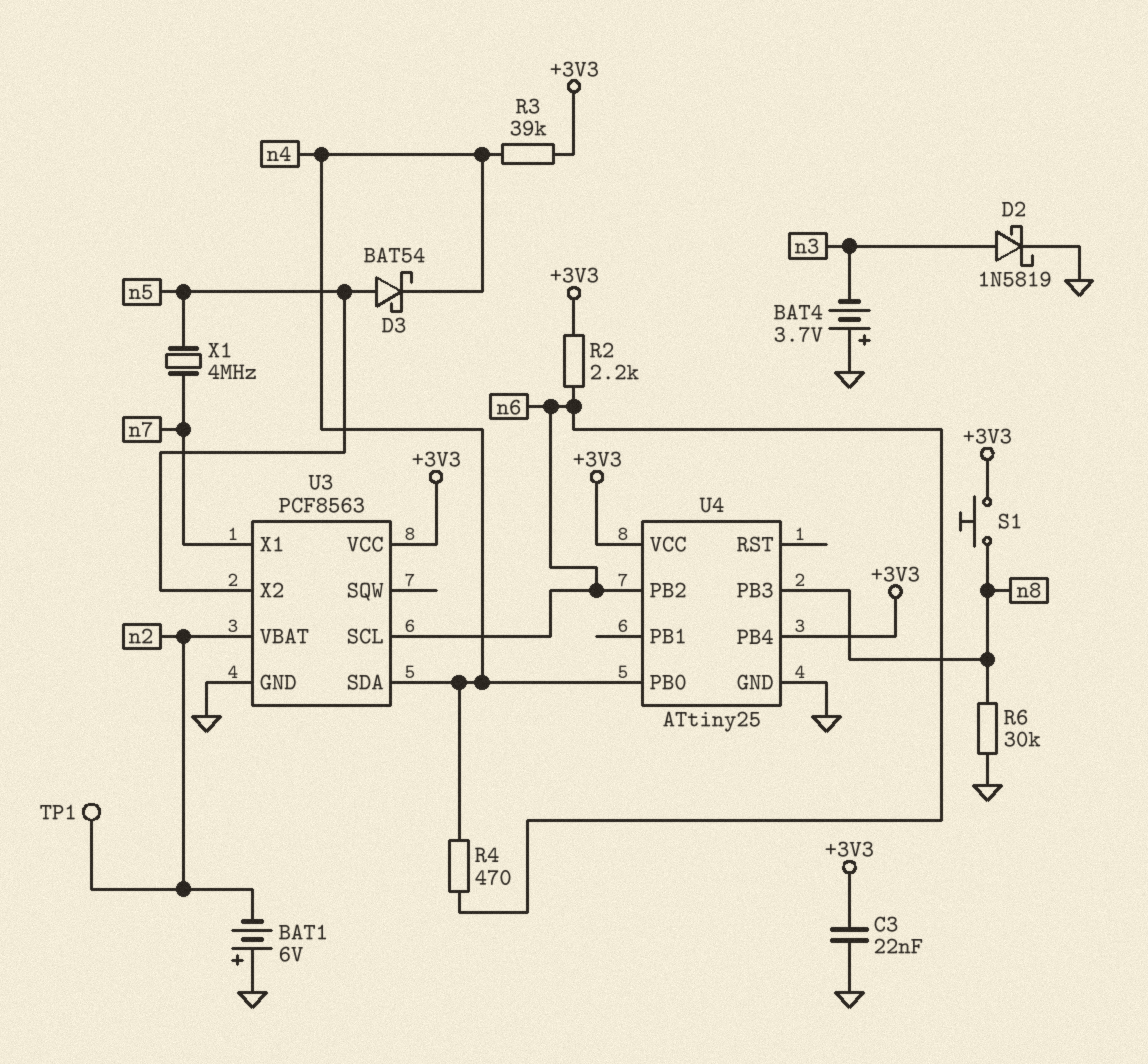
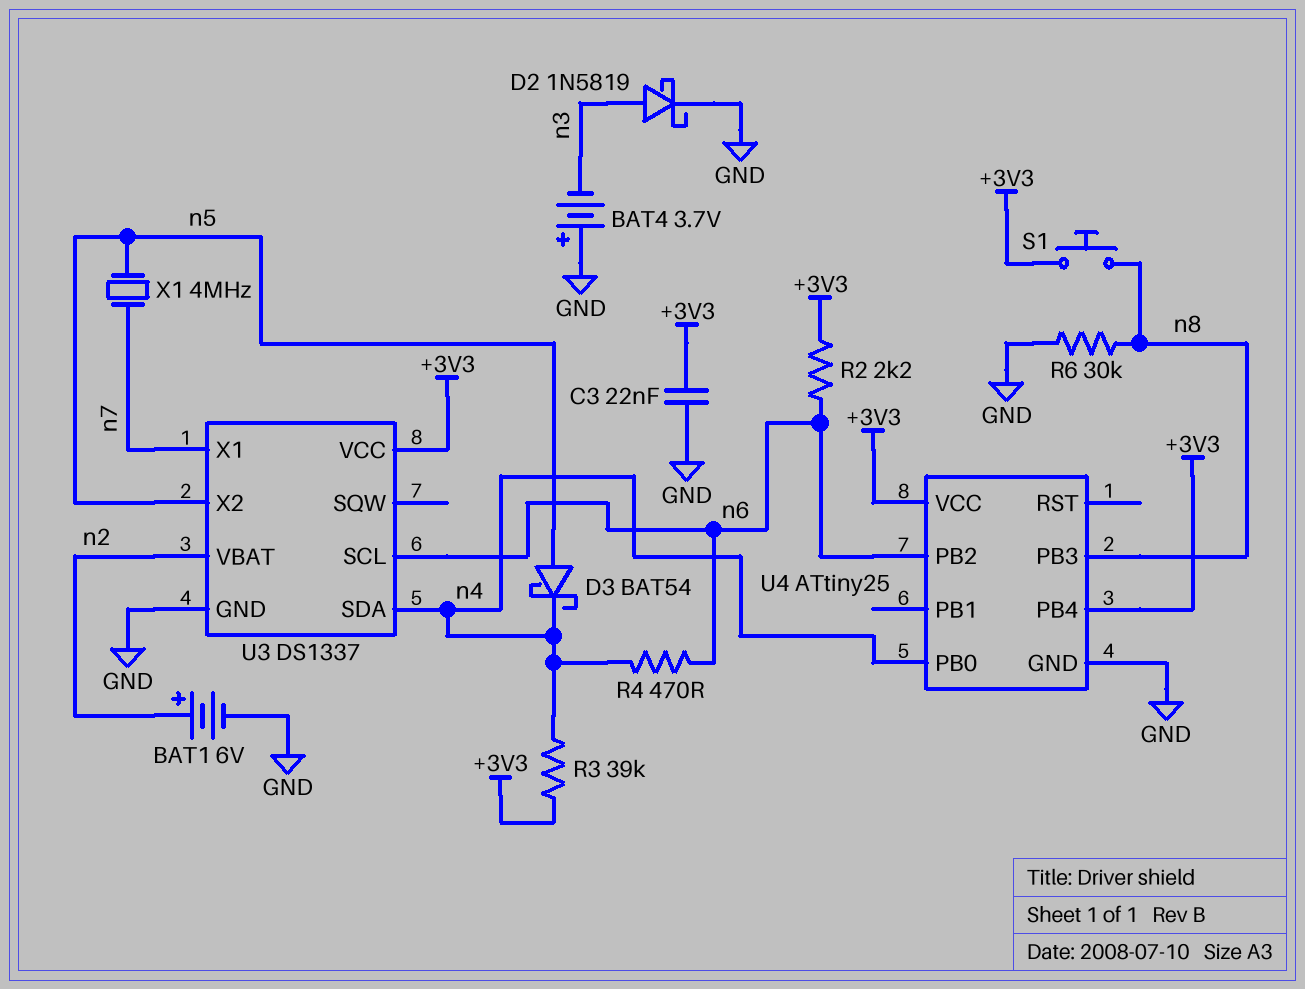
BAT1: 6V (plus GND, minus n2) -> 6V (plus n2, minus GND)
TP1: test point (n2) -> none
U3: PCF8563 -> DS1337

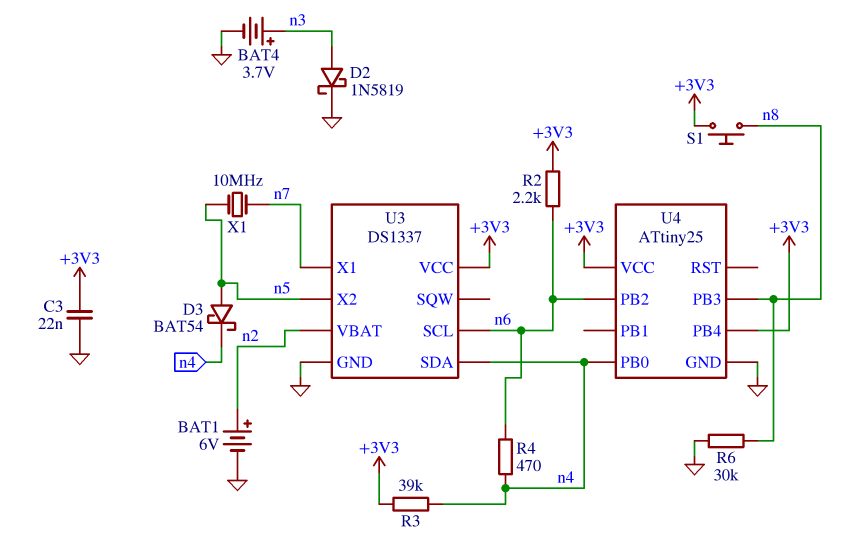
BAT4: 3.7V (plus GND, minus n3) -> 3.7V (plus n3, minus GND)
X1: 4MHz (n5, n7) -> 10MHz (n5, n7)

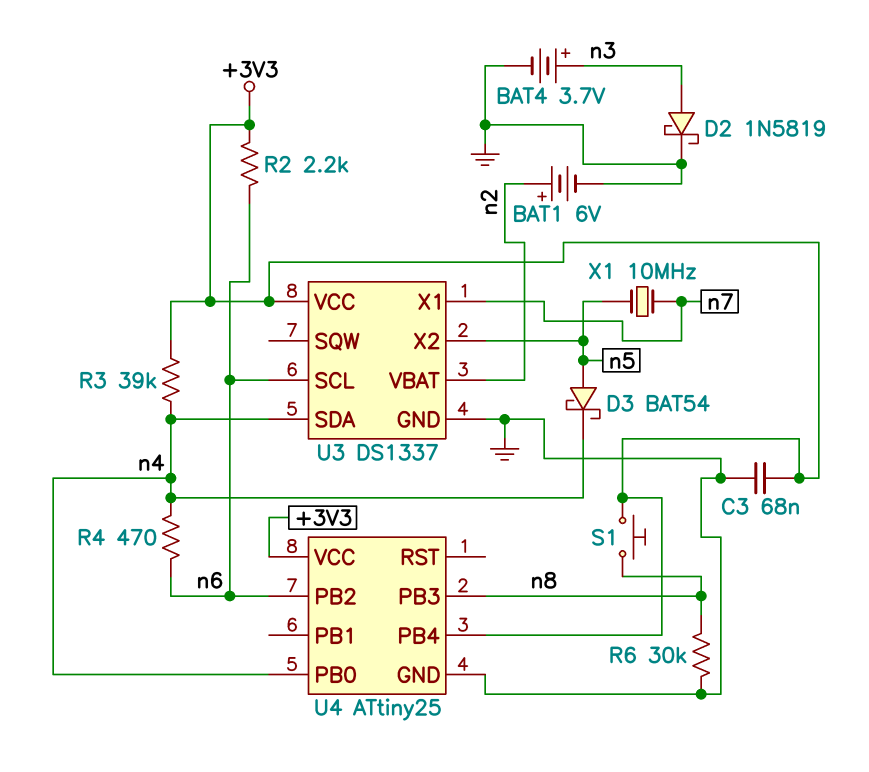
C3: 22nF (+3V3, GND) -> 68nF (+3V3, GND)

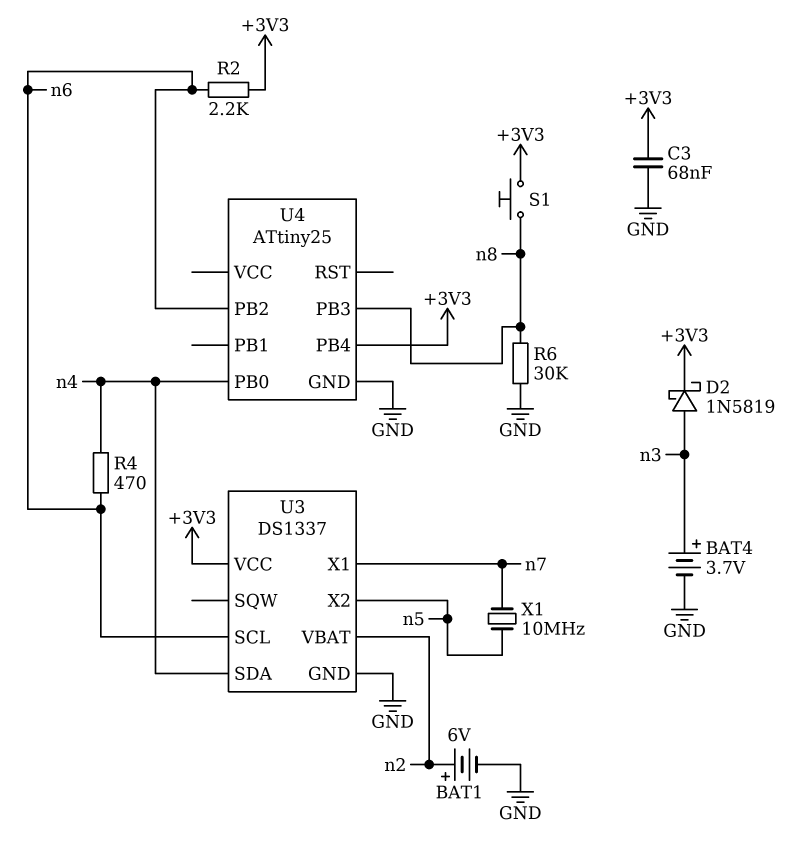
D2: schottky 1N5819 (A n3, K GND) -> schottky 1N5819 (A n3, K +3V3)
D3: schottky BAT54 (A n5, K n4) -> none
R3: 39k (+3V3, n4) -> none
U4 pin VCC: +3V3 -> none

